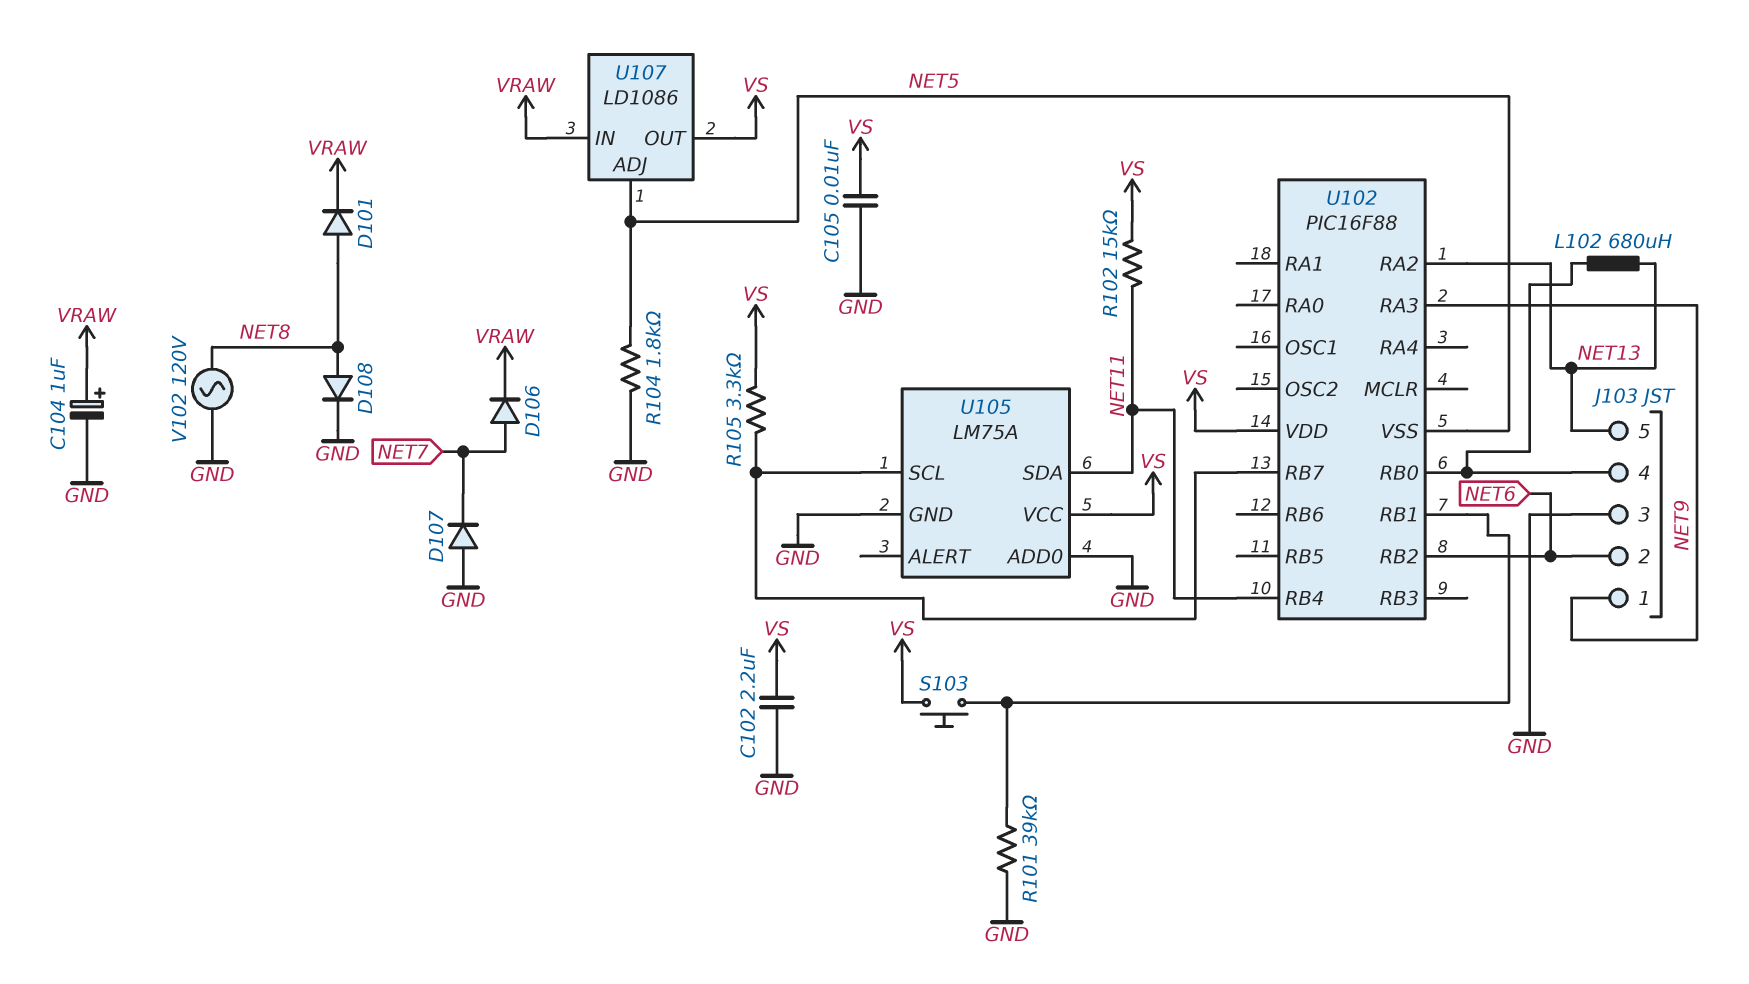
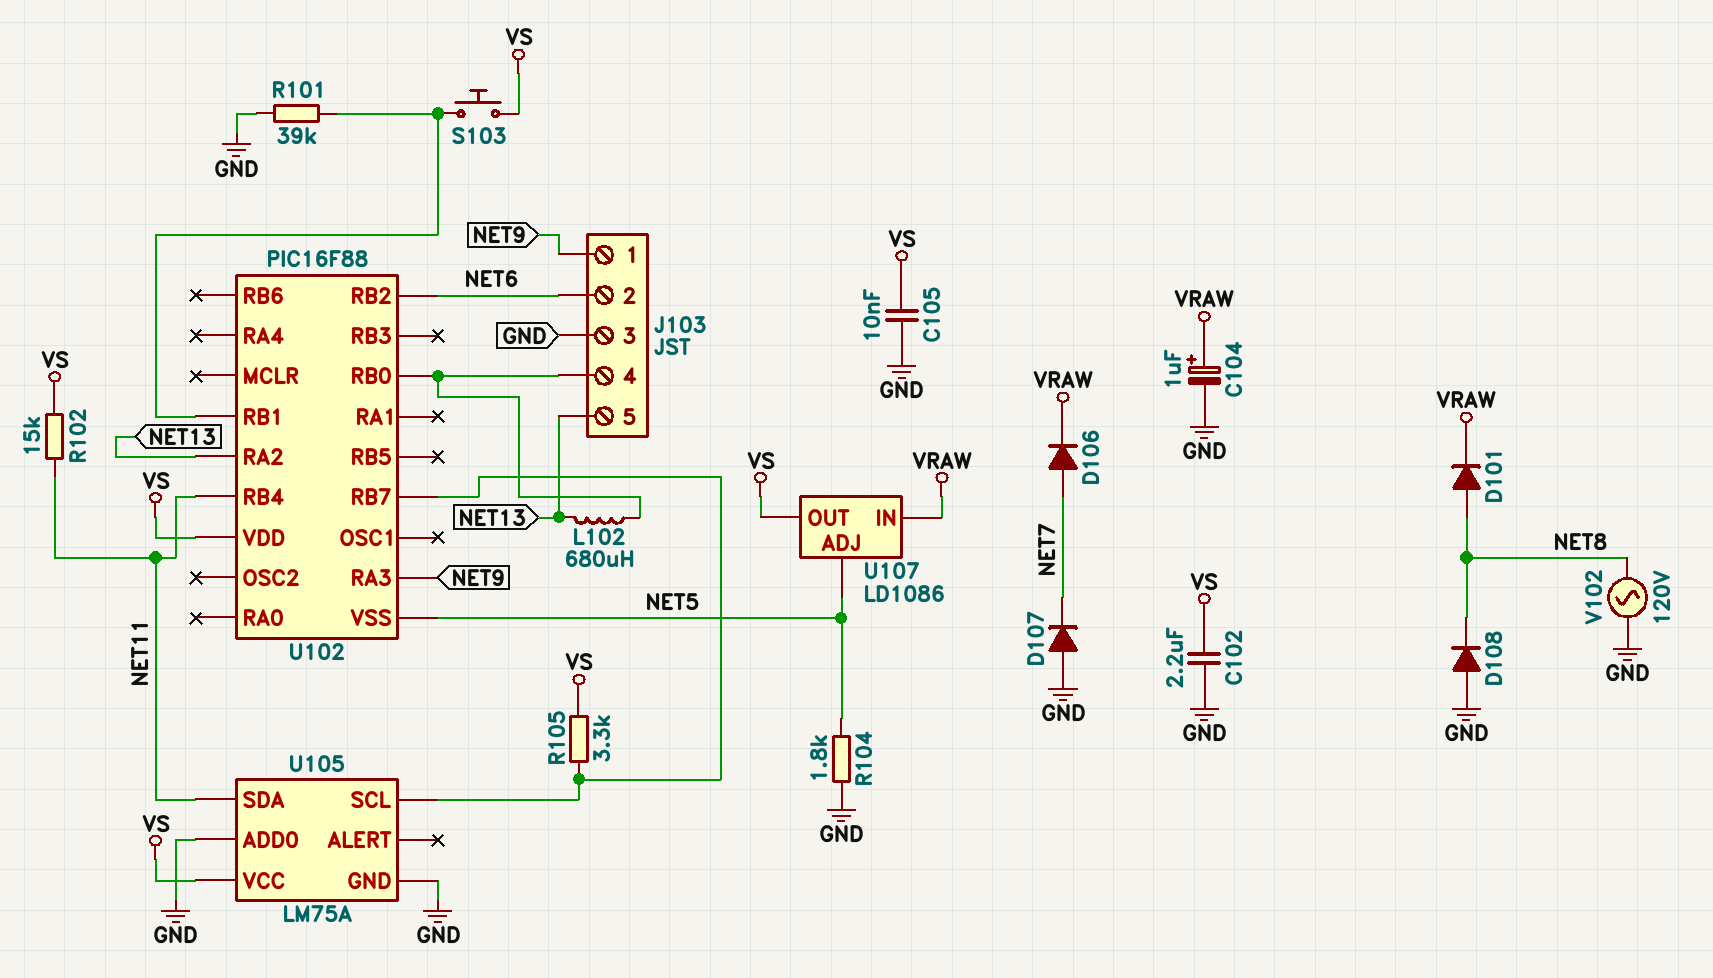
D108: diode (A NET8, K GND) -> diode (A GND, K NET8)

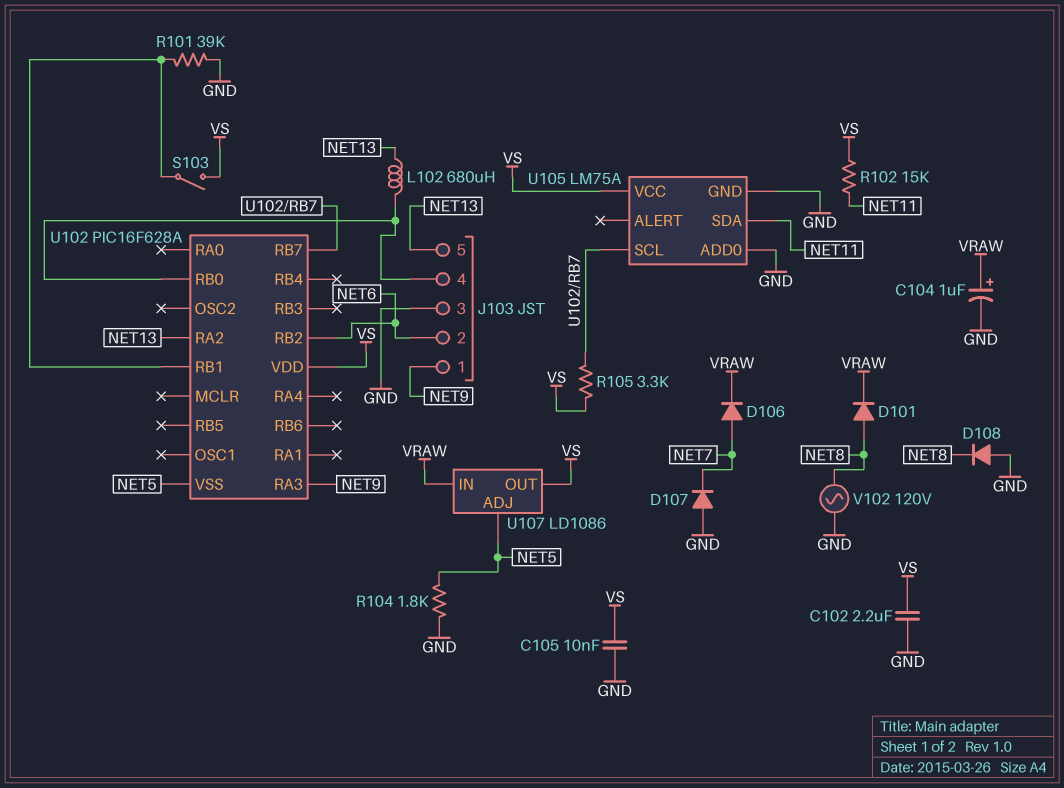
S103: button (U102/RB1, VS) -> switch (U102/RB1, VS)
U102: PIC16F88 -> PIC16F628A
U102 pin RB4: NET11 -> none

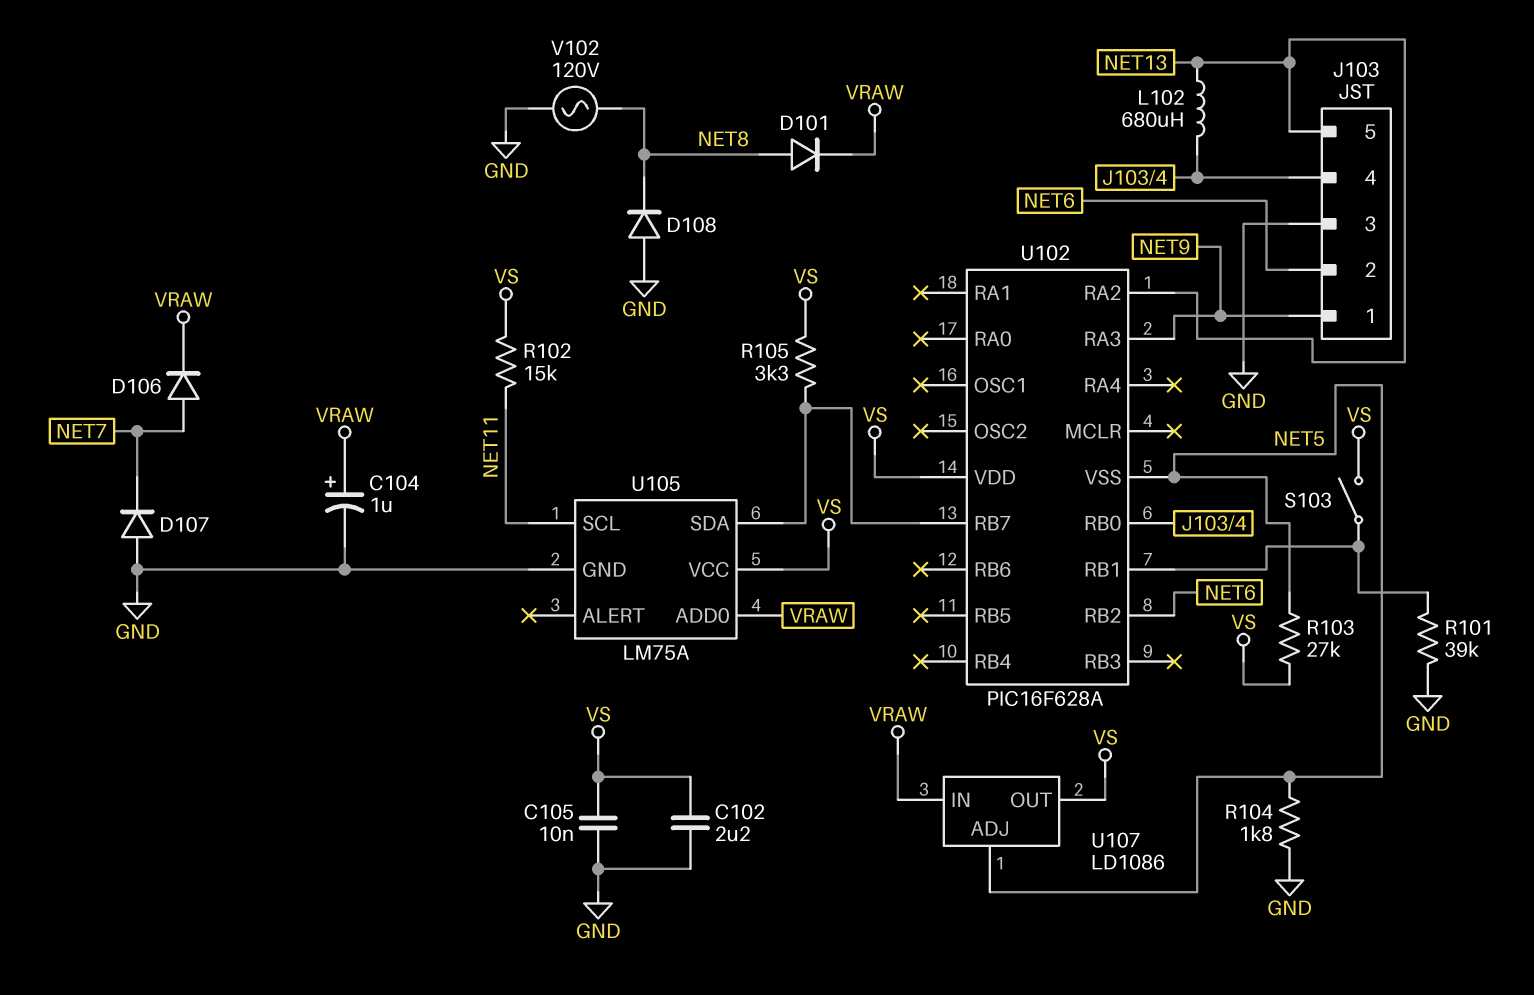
R103: none -> 27k (NET5, VS)
U105 pin ADD0: GND -> VRAW
U105 pin SCL: U102/RB7 -> NET11
U105 pin SDA: NET11 -> U102/RB7

